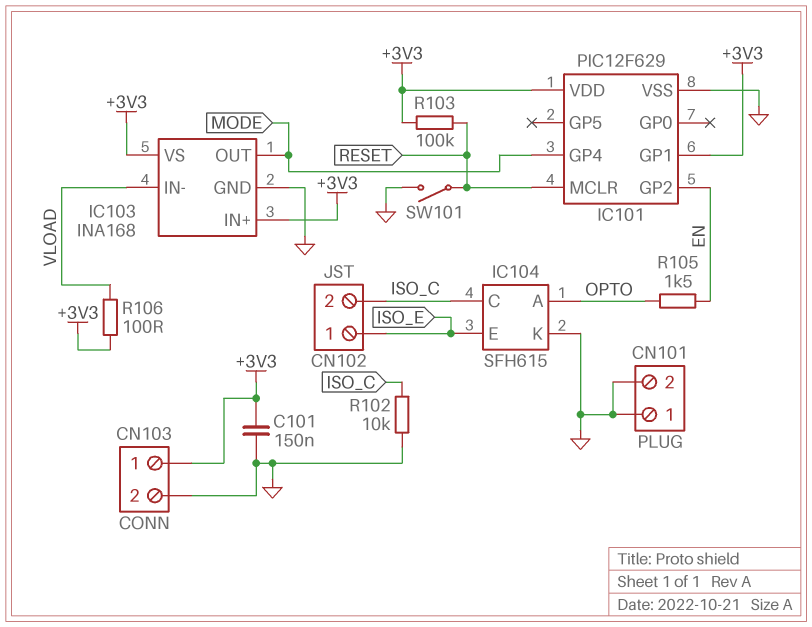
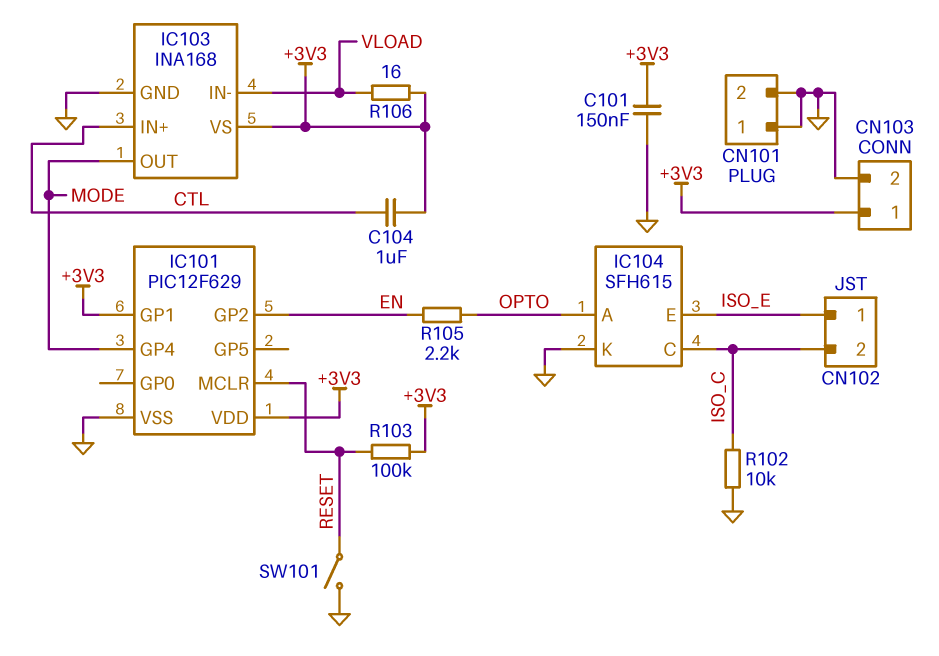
C104: none -> 1uF (+3V3, CTL)
IC103 pin IN+: +3V3 -> CTL
R105: 1.5k (EN, OPTO) -> 2.2k (EN, OPTO)
R106: 100 (+3V3, VLOAD) -> 16 (+3V3, VLOAD)

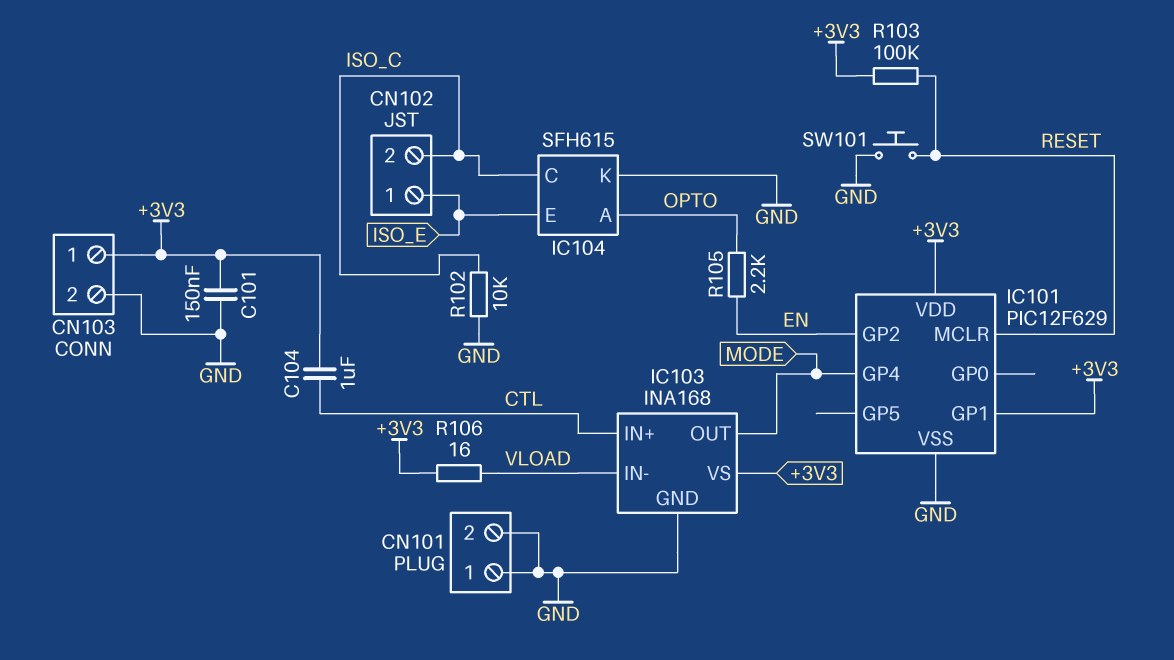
SW101: switch (GND, RESET) -> button (GND, RESET)

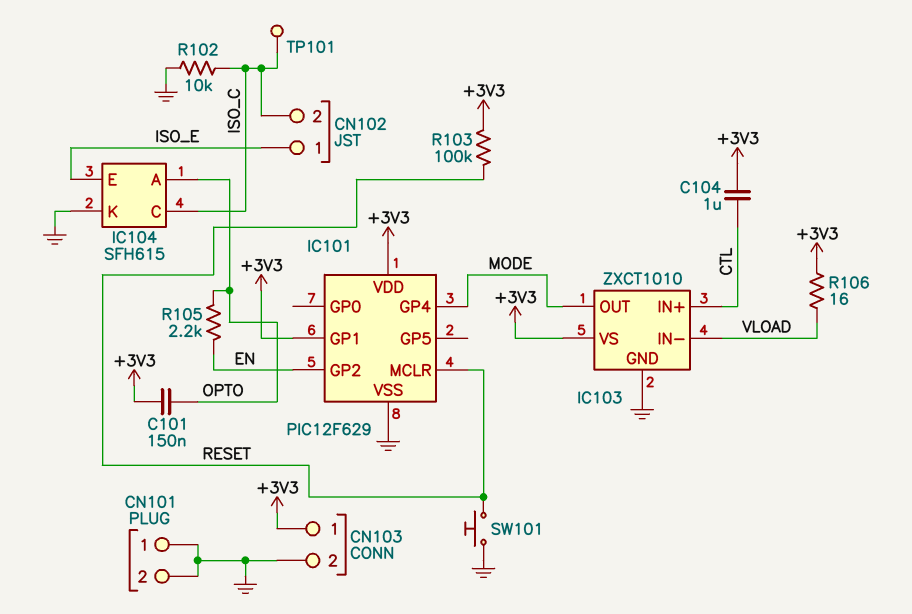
C101: 150nF (+3V3, GND) -> 150nF (+3V3, OPTO)
IC103: INA168 -> ZXCT1010
TP101: none -> test point (ISO_C)

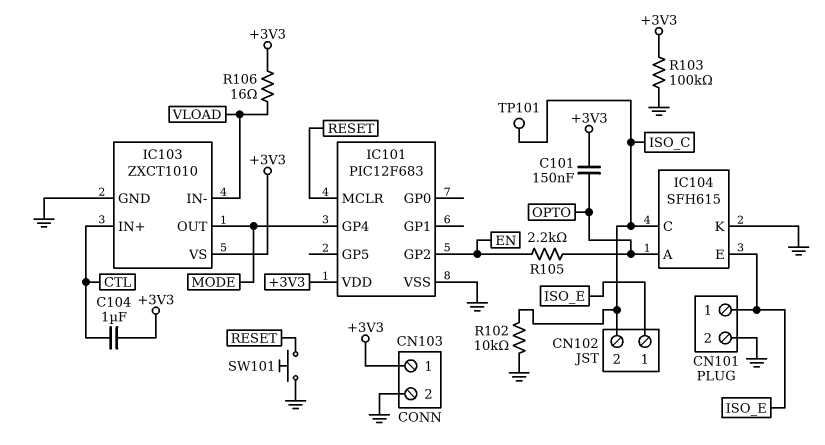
CN101 pin 1: GND -> ISO_E
IC101: PIC12F629 -> PIC12F683
IC101 pin GP1: +3V3 -> none
R103: 100k (+3V3, RESET) -> 100k (+3V3, GND)

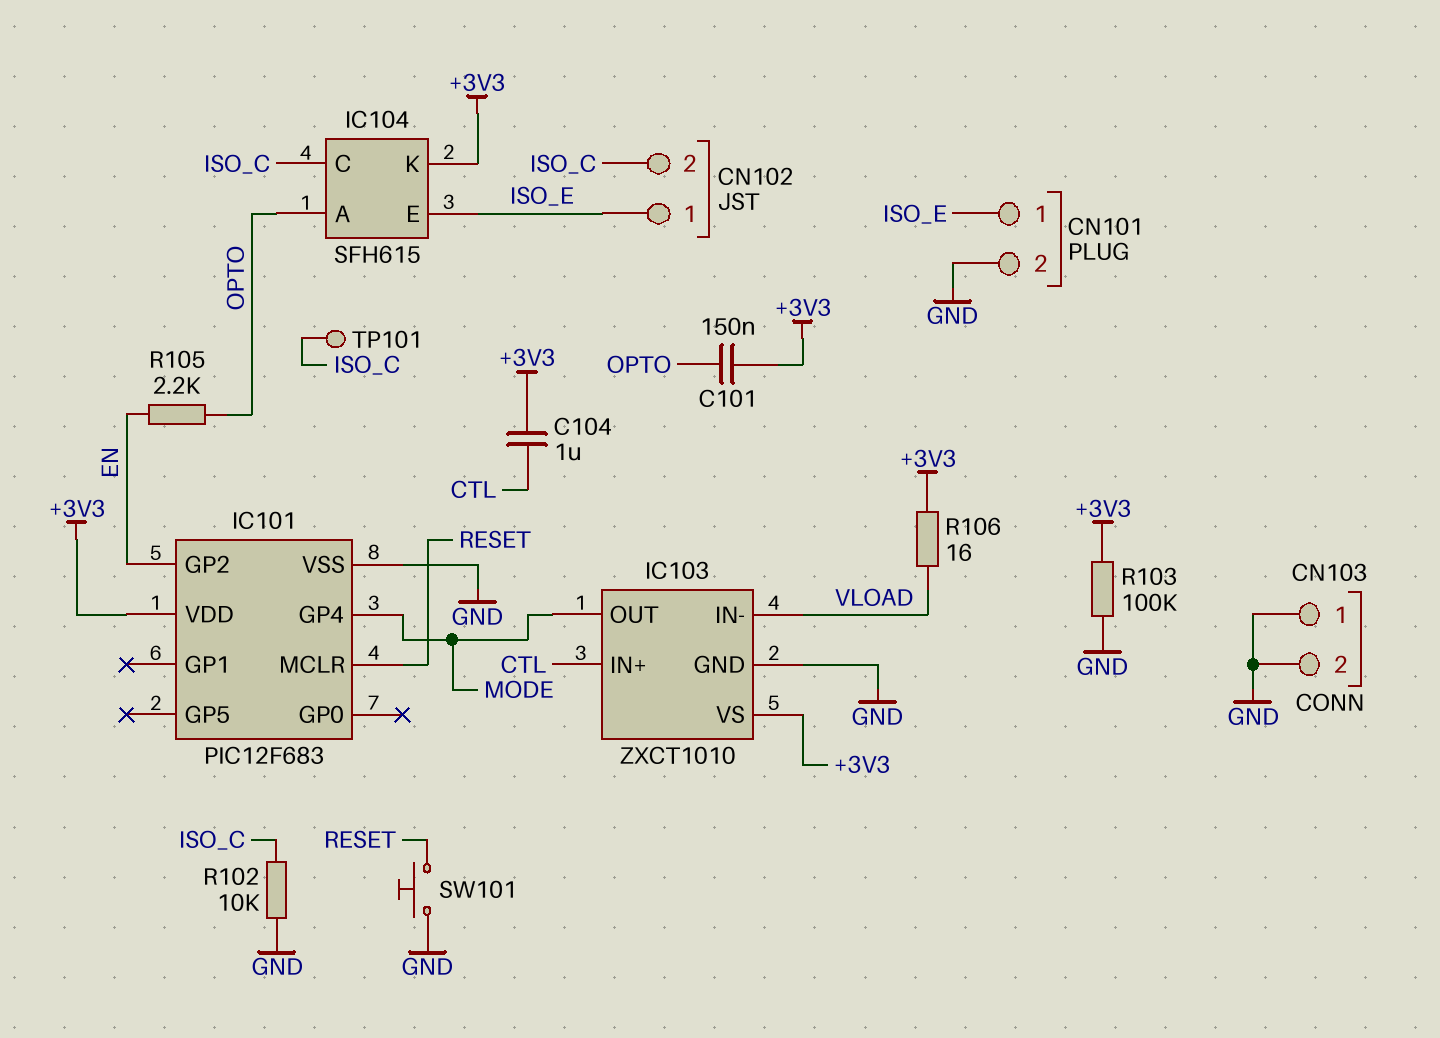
CN103 pin 1: +3V3 -> GND
IC104 pin K: GND -> +3V3

